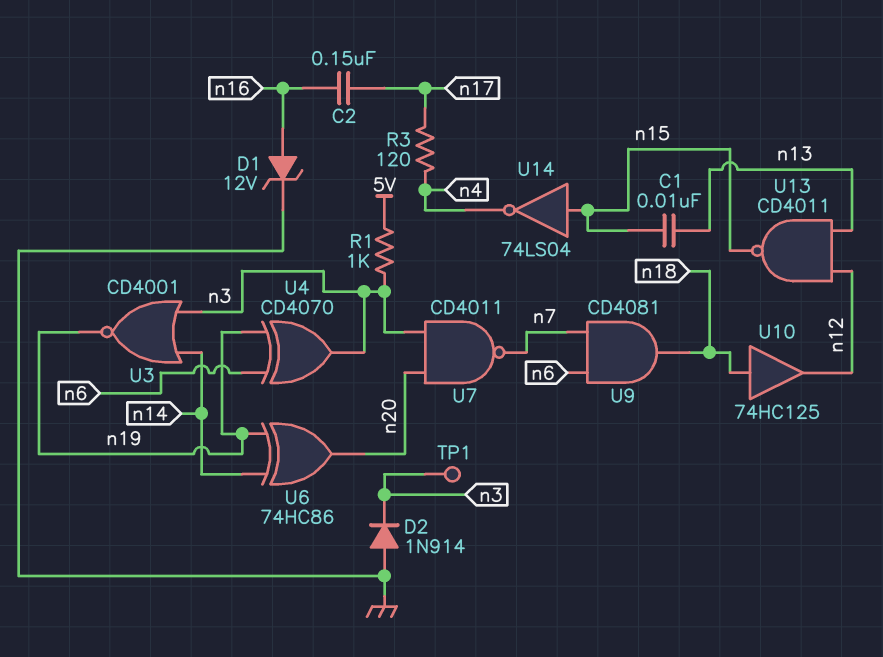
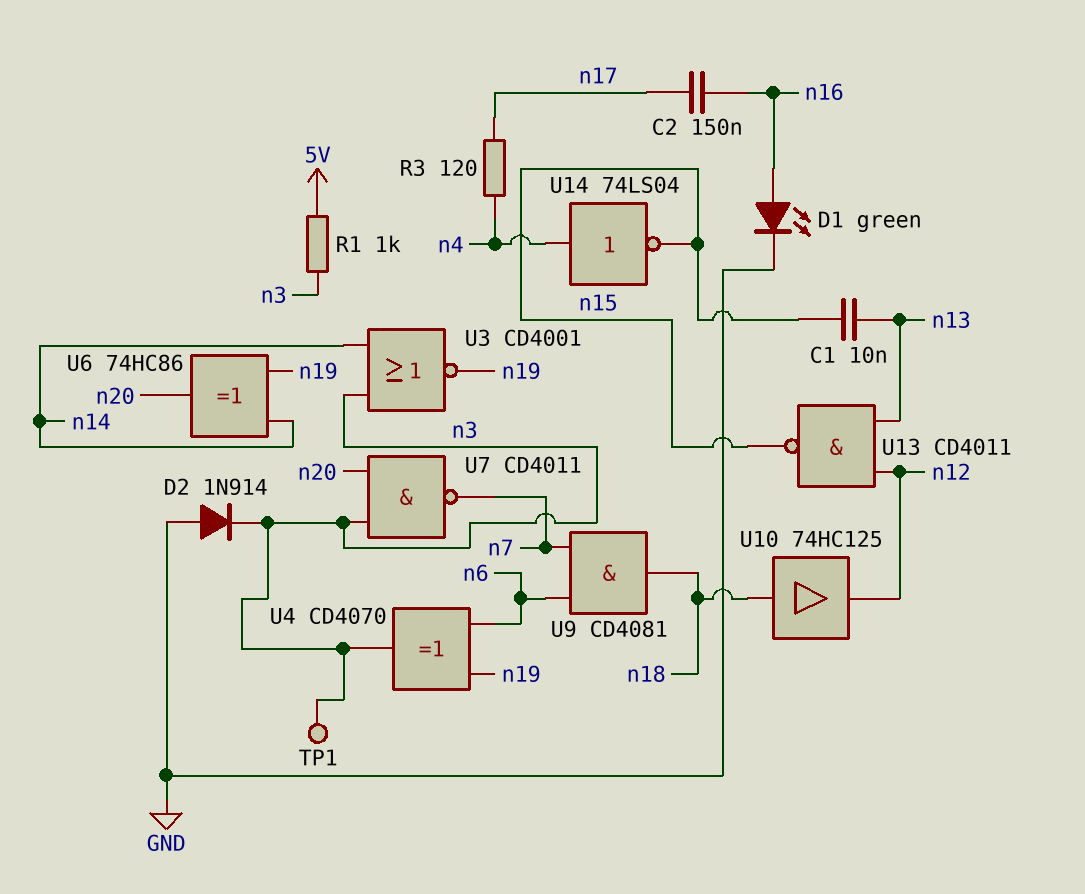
D1: zener 12V (A n16, K GND) -> LED green (A n16, K GND)
U14: NOT 74LS04 (in n15, out n4) -> NOT 74LS04 (in n4, out n15)

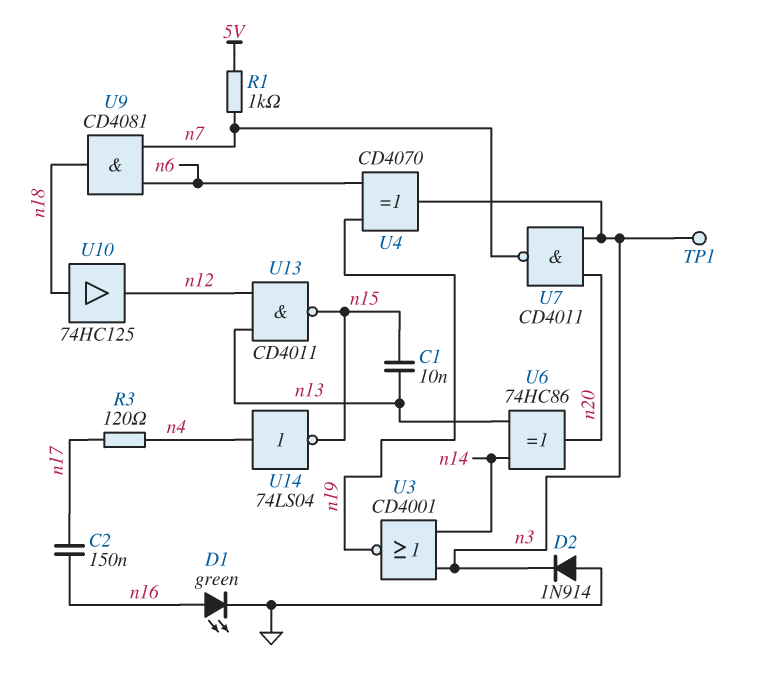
R1: 1k (5V, n3) -> 1k (5V, n7)
U6: XOR 74HC86 (in n14, in n19, out n20) -> XOR 74HC86 (in n13, in n14, out n20)

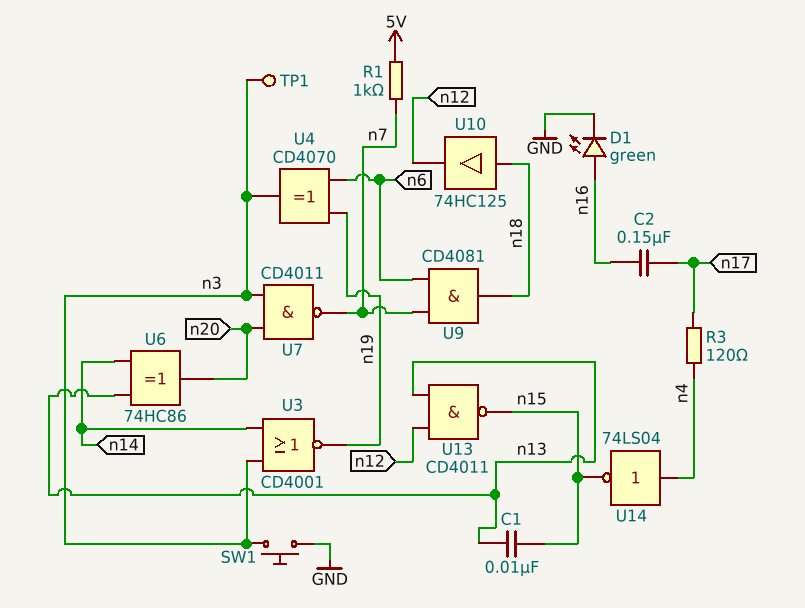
D2: diode 1N914 (A GND, K n3) -> none
SW1: none -> button (GND, n3)

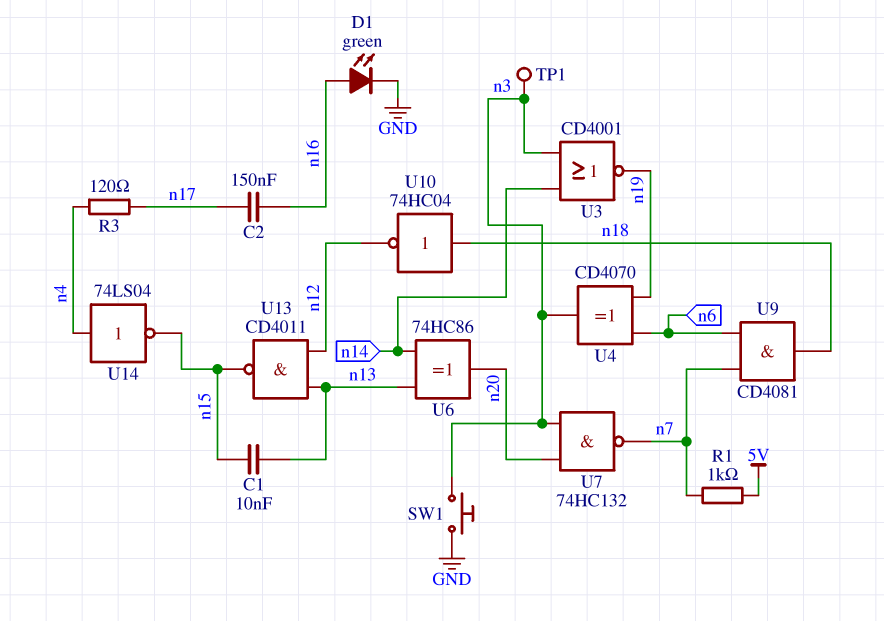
U7: NAND CD4011 (in n3, in n20, out n7) -> NAND 74HC132 (in n3, in n20, out n7)
U10: buffer 74HC125 (in n18, out n12) -> NOT 74HC04 (in n18, out n12)

